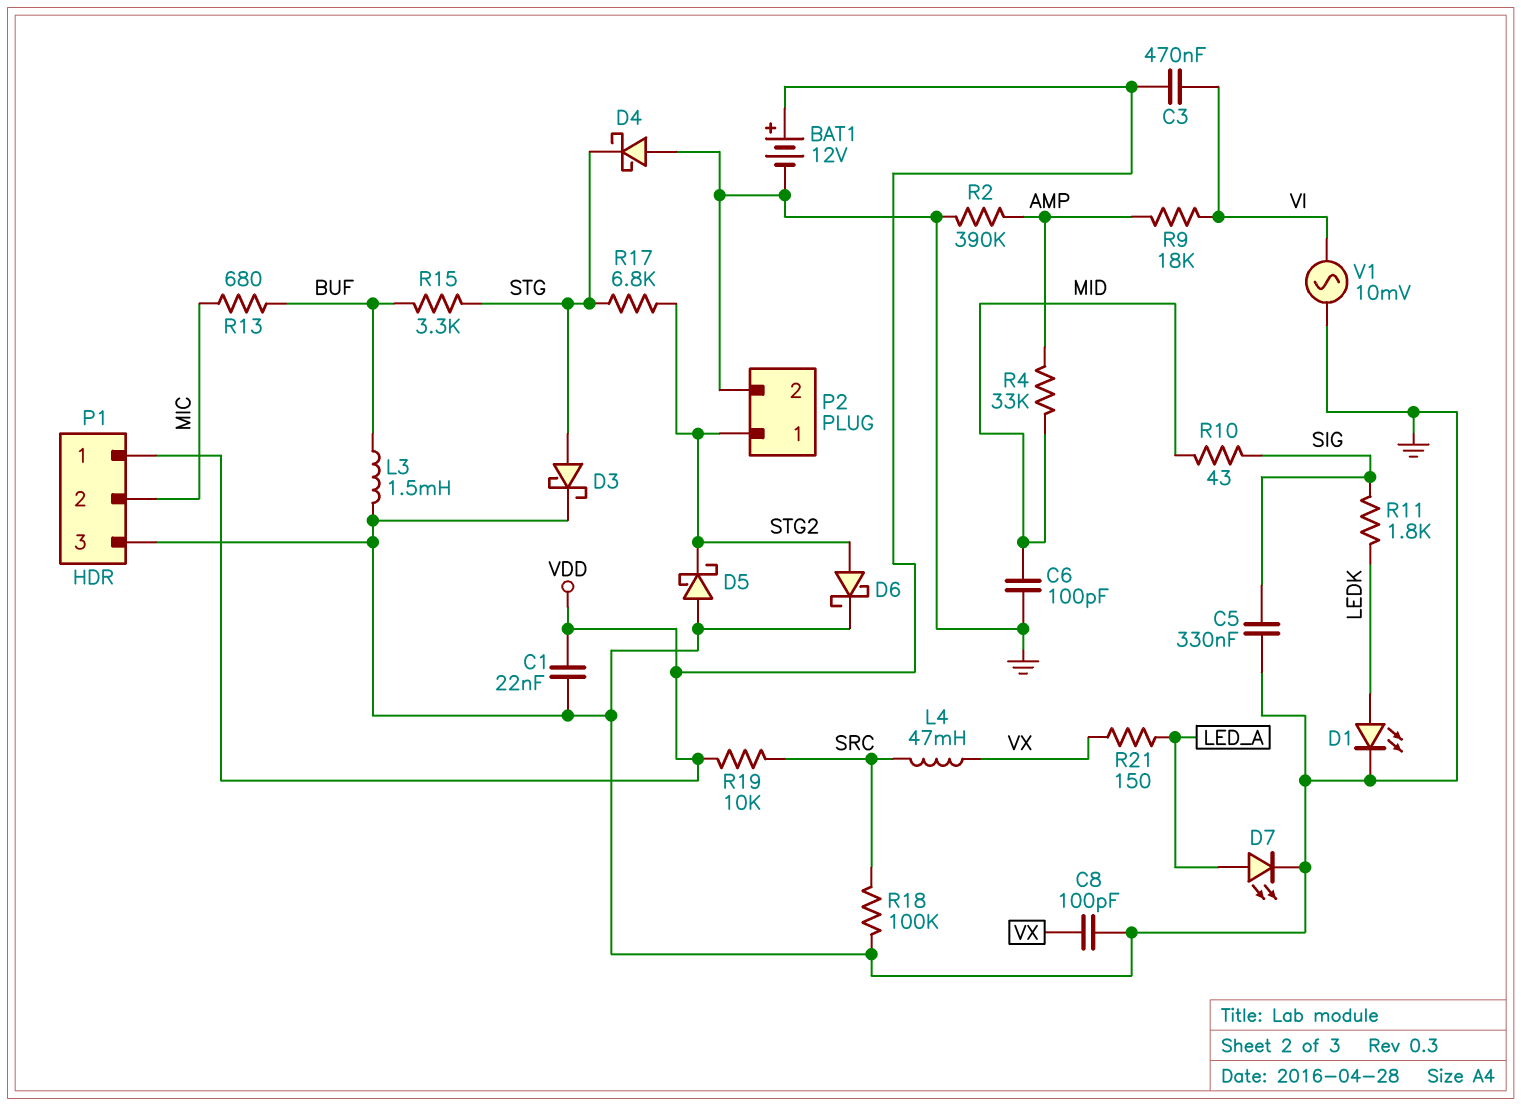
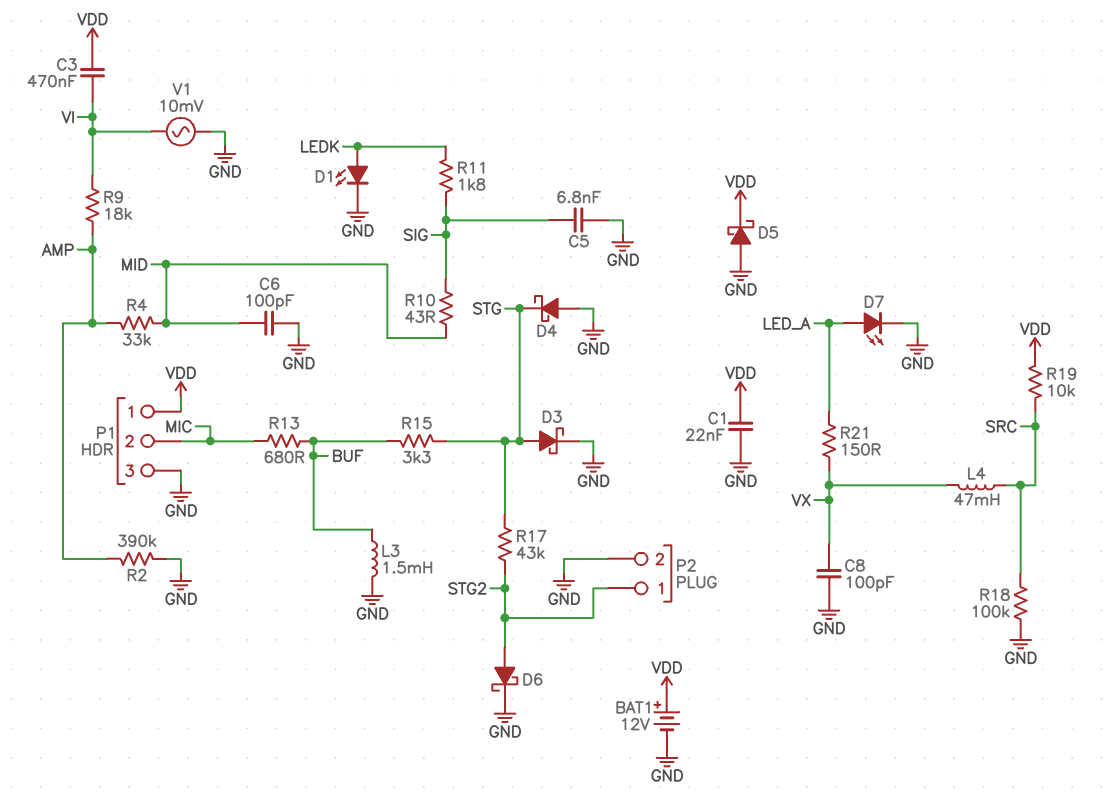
C5: 330nF (GND, SIG) -> 6.8nF (GND, SIG)
D5: schottky (A GND, K STG2) -> schottky (A GND, K VDD)
R17: 6.8k (STG, STG2) -> 43k (STG, STG2)

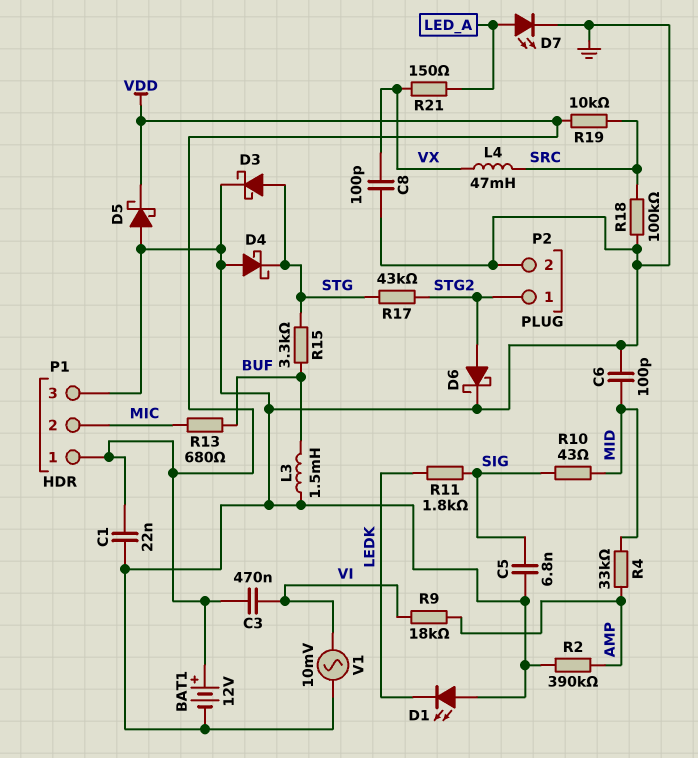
D1: LED (A LEDK, K GND) -> LED (A GND, K LEDK)

